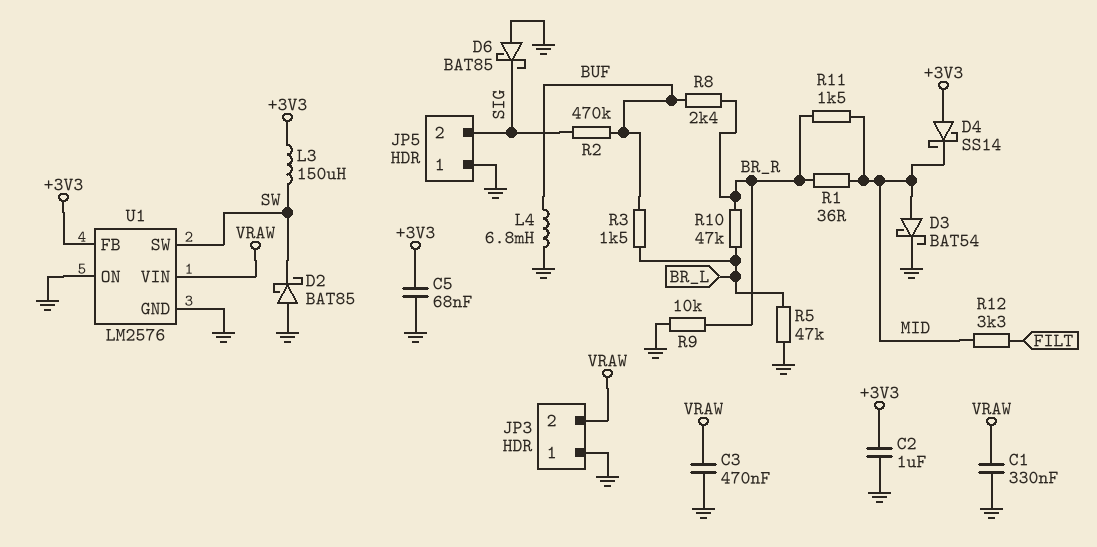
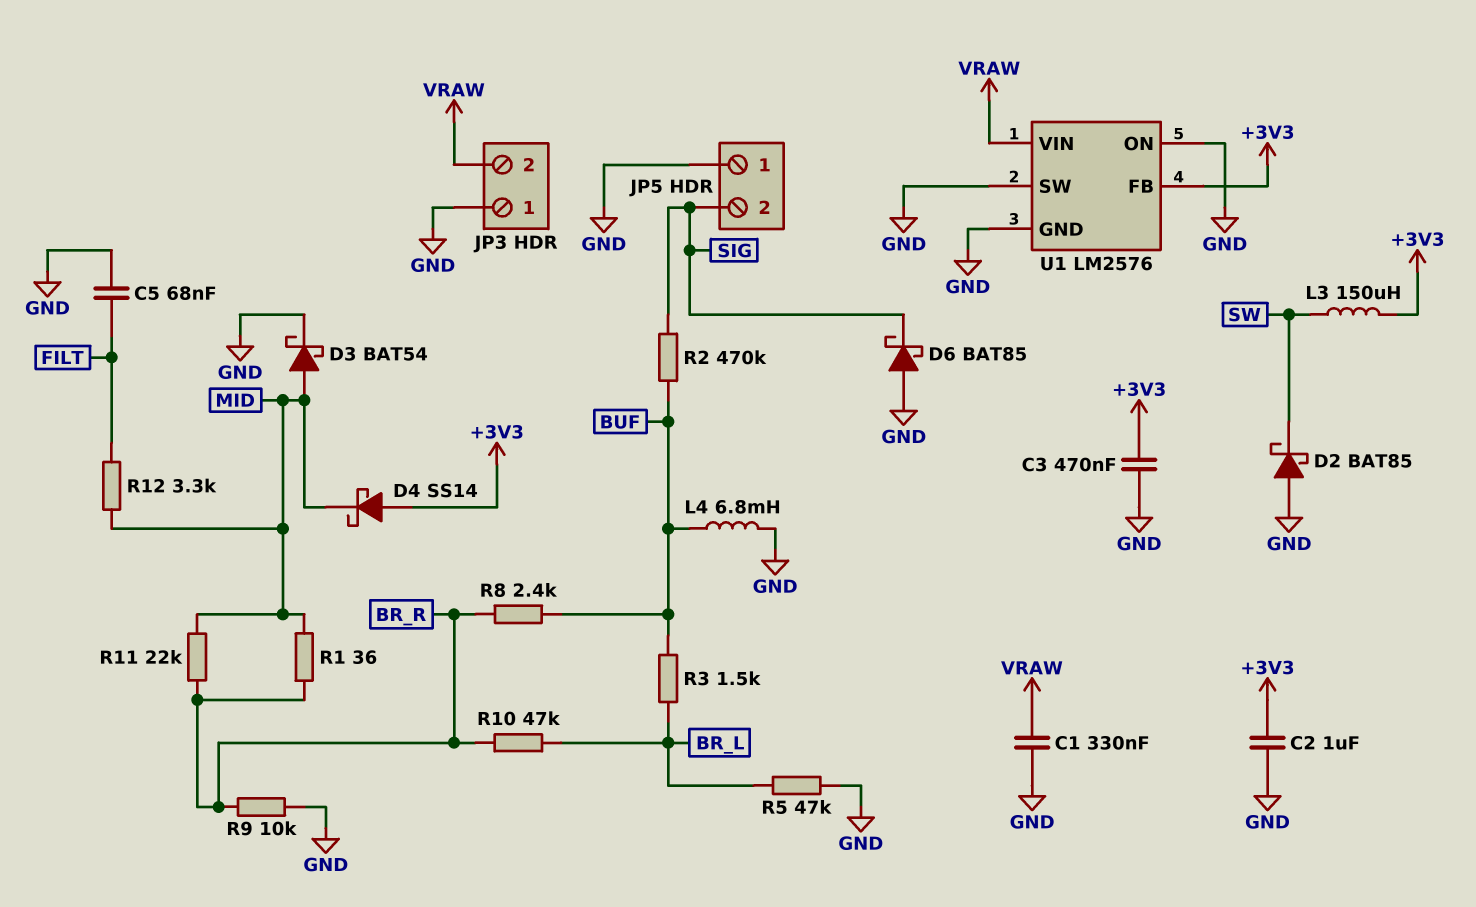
C3: 470nF (GND, VRAW) -> 470nF (+3V3, GND)
C5: 68nF (+3V3, GND) -> 68nF (FILT, GND)
R11: 1.5k (BR_R, MID) -> 22k (BR_R, MID)
U1 pin SW: SW -> GND

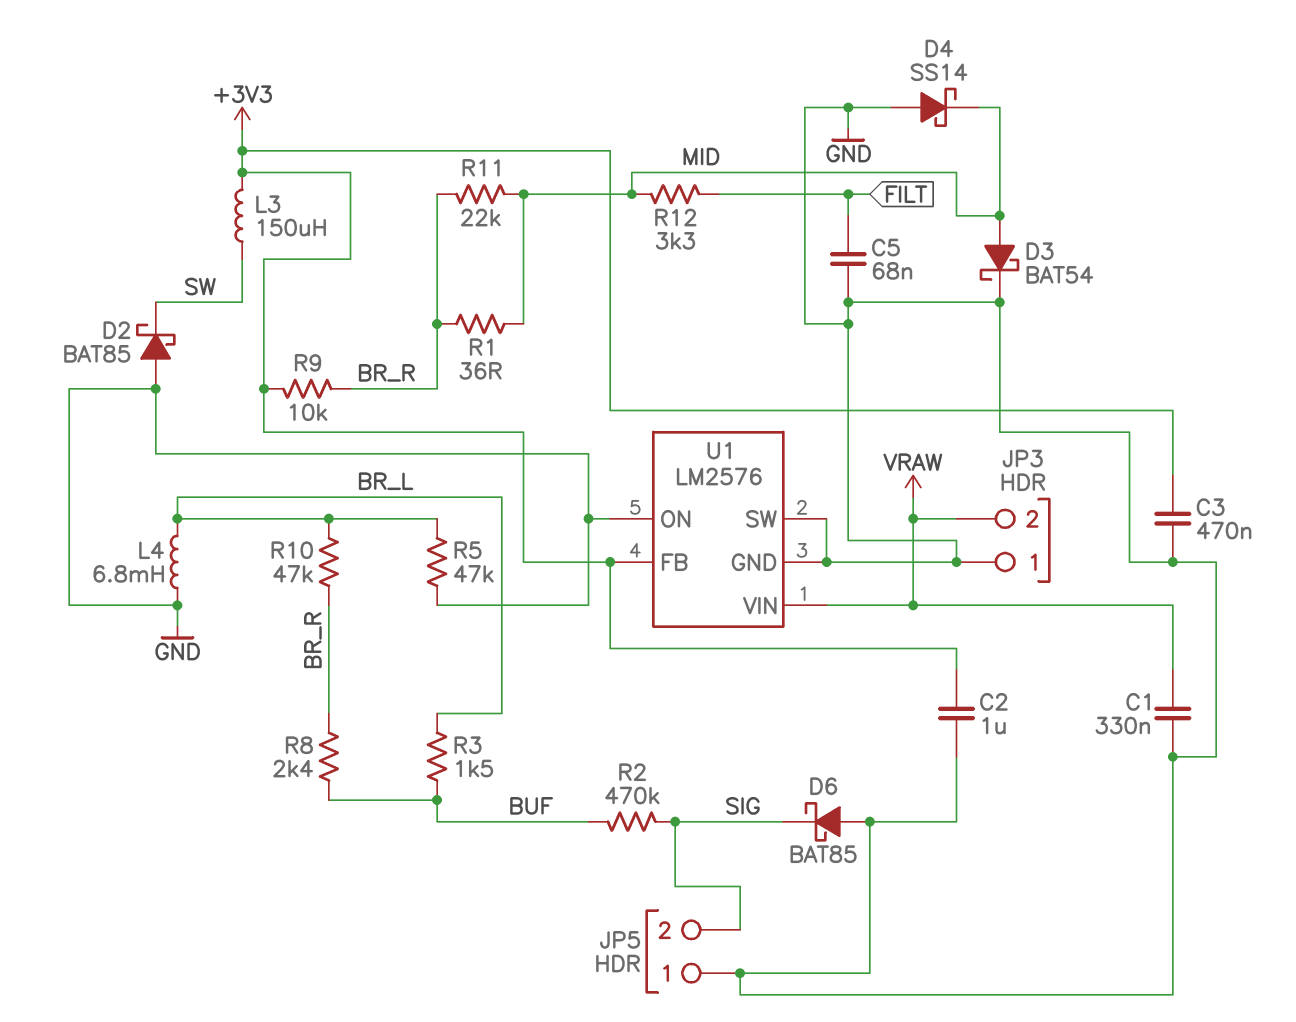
D4: schottky SS14 (A +3V3, K MID) -> schottky SS14 (A GND, K MID)
L4: 6.8mH (BUF, GND) -> 6.8mH (BR_L, GND)
R9: 10k (BR_R, GND) -> 10k (+3V3, BR_R)

